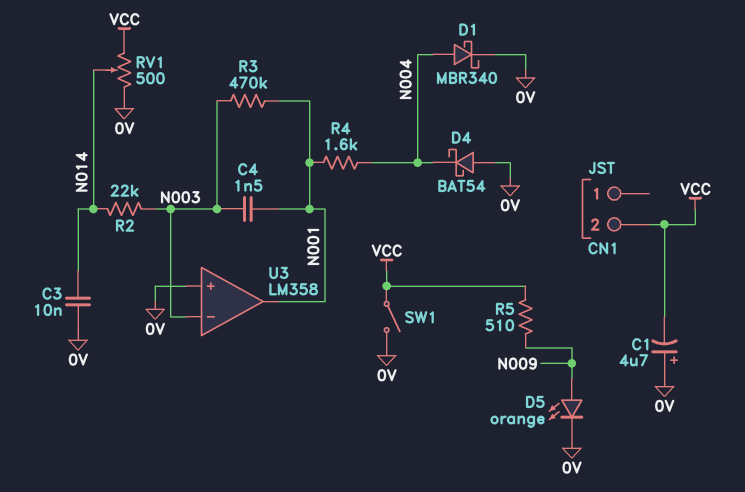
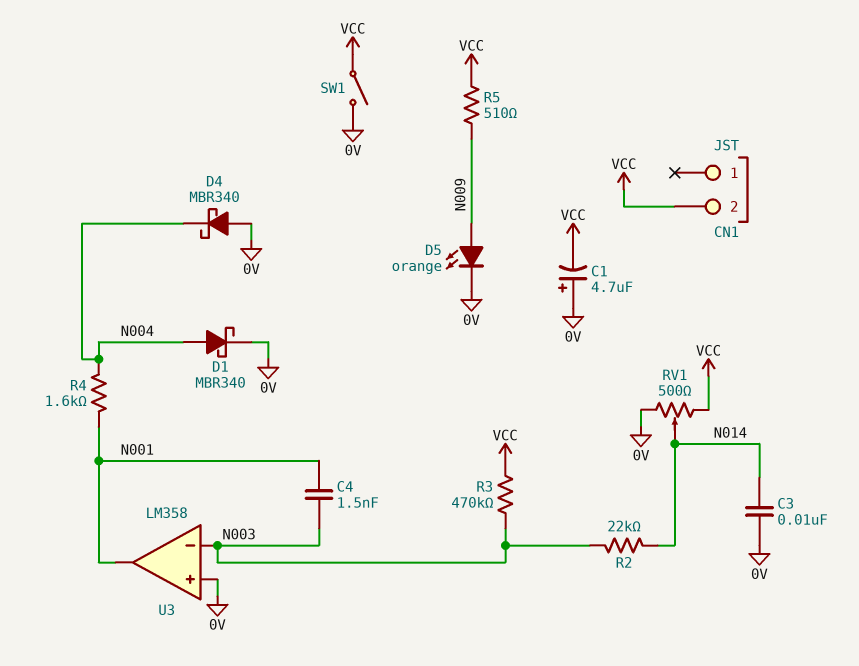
D4: schottky BAT54 (A 0V, K N004) -> schottky MBR340 (A 0V, K N004)
R3: 470k (N001, N003) -> 470k (N003, VCC)

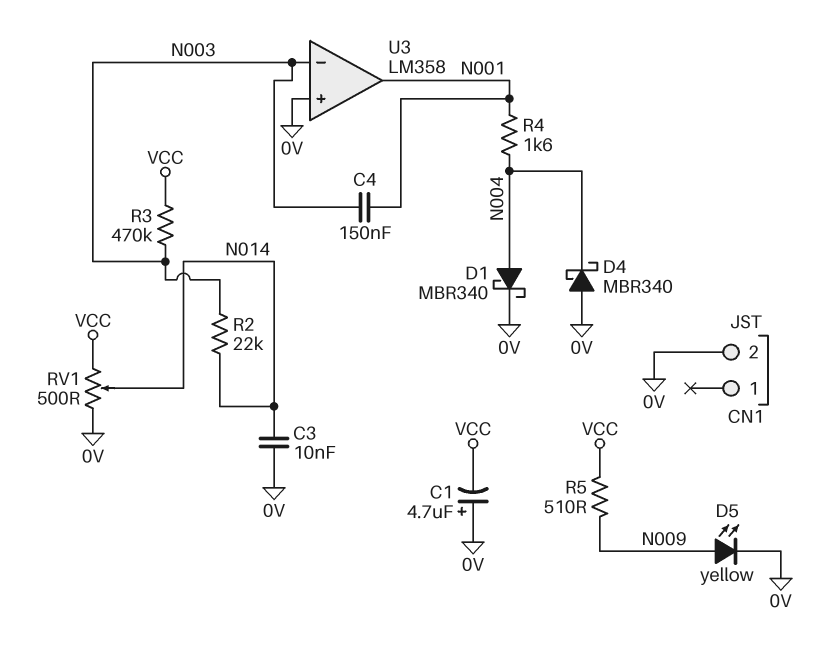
C4: 1.5nF (N001, N003) -> 150nF (N001, N003)
CN1 pin 2: VCC -> 0V
D5: LED orange (A N009, K 0V) -> LED yellow (A N009, K 0V)
SW1: switch (0V, VCC) -> none

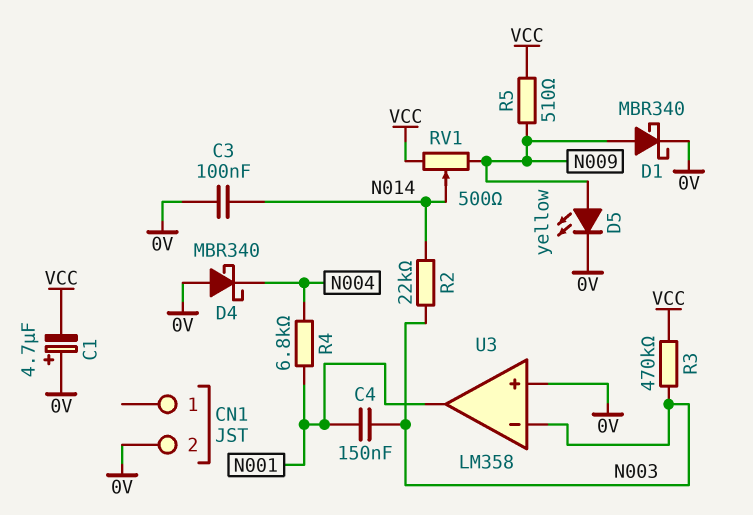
C3: 10nF (0V, N014) -> 100nF (0V, N014)
D1: schottky MBR340 (A N004, K 0V) -> schottky MBR340 (A N009, K 0V)
R4: 1.6k (N001, N004) -> 6.8k (N001, N004)
RV1: 500 (0V, VCC, wiper N014) -> 500 (N009, VCC, wiper N014)

